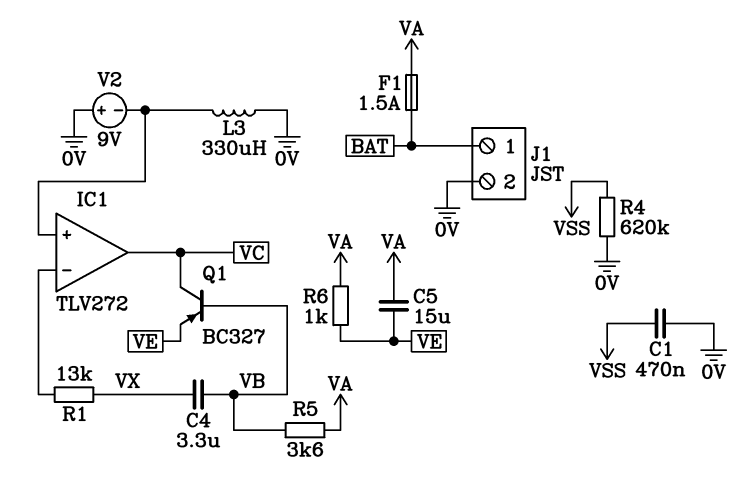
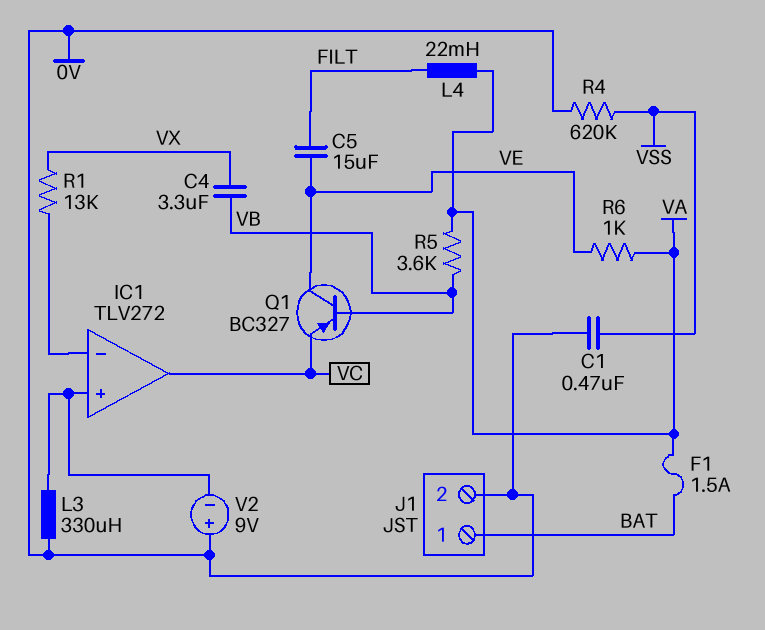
C5: 15uF (VA, VE) -> 15uF (FILT, VE)
L4: none -> 22mH (FILT, VA)
Q1: PNP BC327 (B VB, C VC, E VE) -> PNP BC327 (B VB, C VE, E VC)

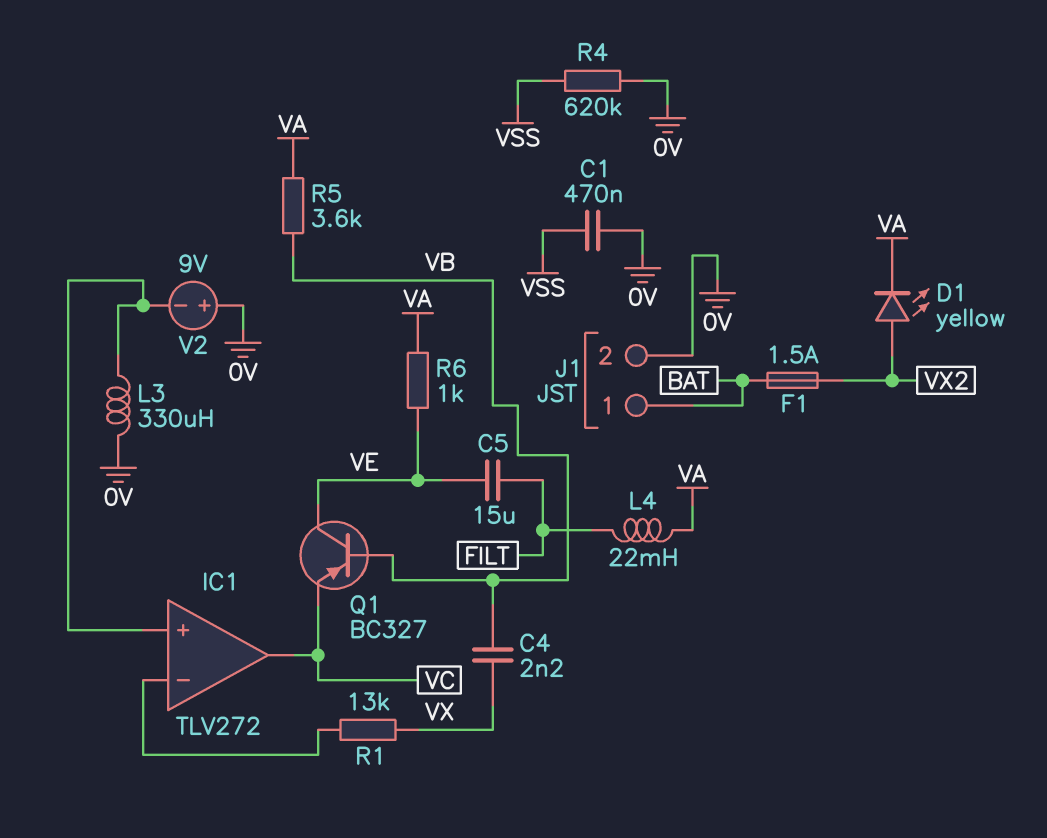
C4: 3.3uF (VB, VX) -> 2.2nF (VB, VX)
D1: none -> LED yellow (A VX2, K VA)
F1: 1.5A (BAT, VA) -> 1.5A (BAT, VX2)

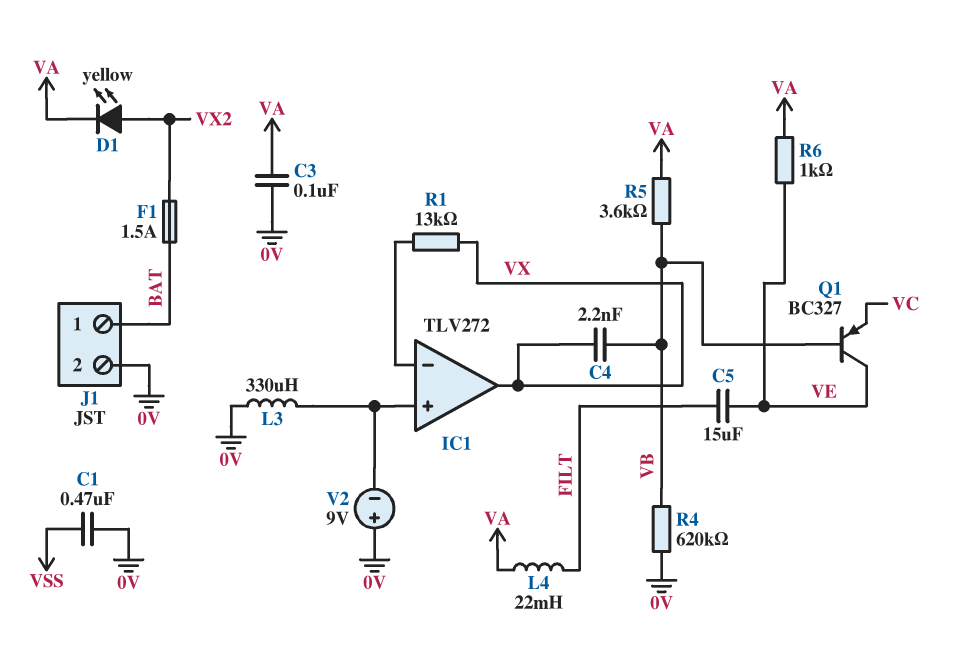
C3: none -> 100nF (0V, VA)
IC1 pin out: VC -> VX
R4: 620k (0V, VSS) -> 620k (0V, VB)

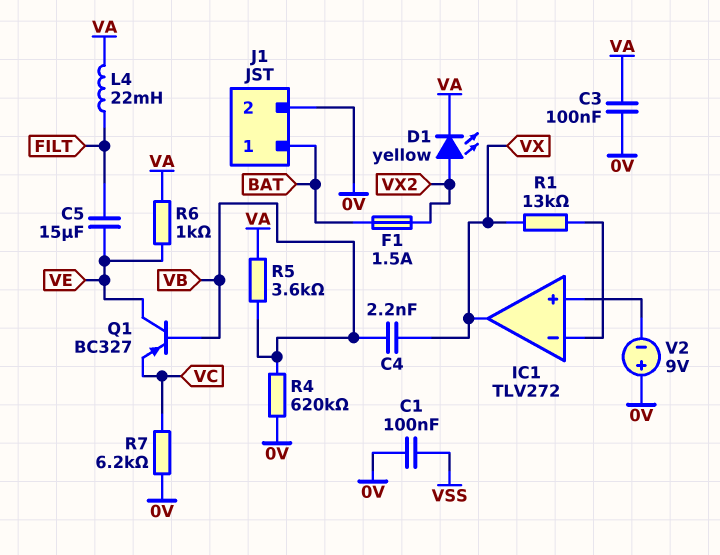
C1: 470nF (0V, VSS) -> 100nF (0V, VSS)
L3: 330uH (0V, IC1/in+) -> none
R7: none -> 6.2k (0V, VC)

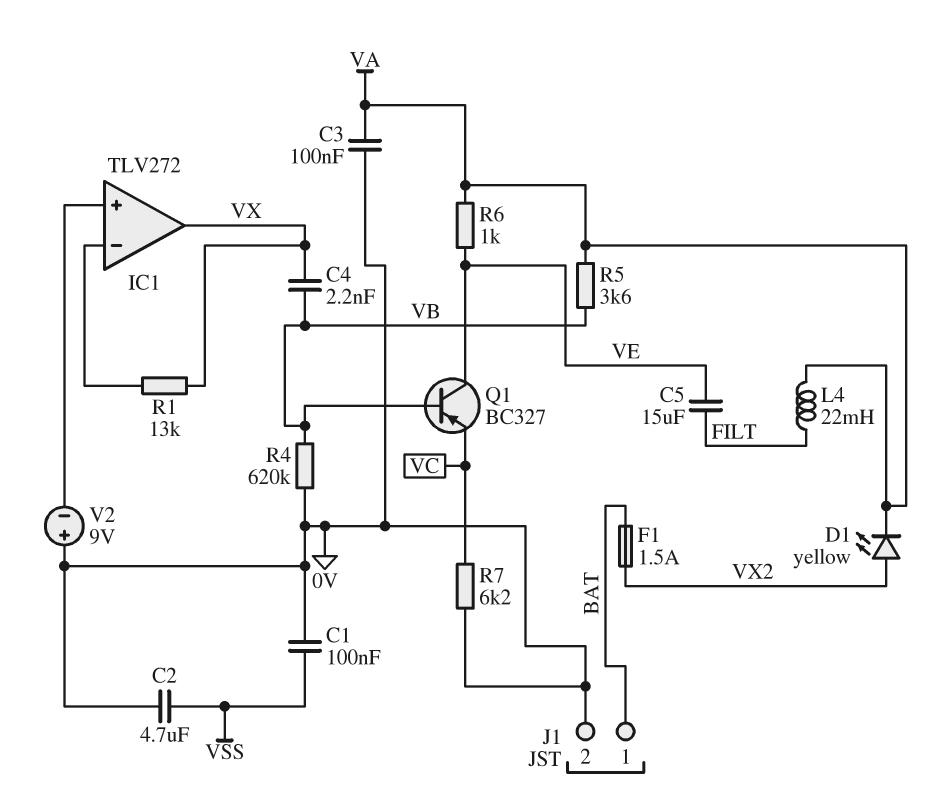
C2: none -> 4.7uF (0V, VSS)

